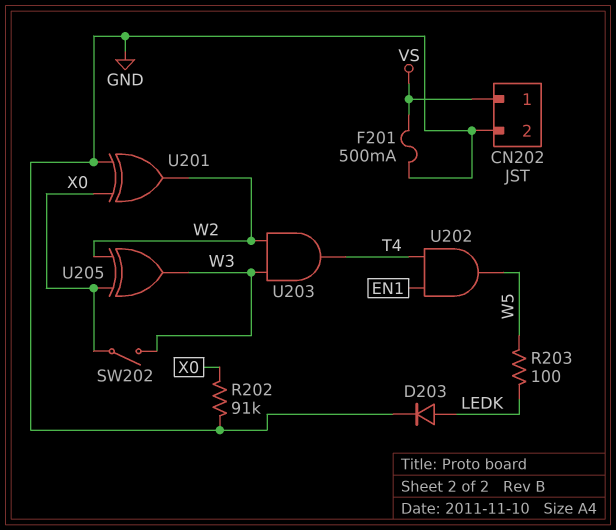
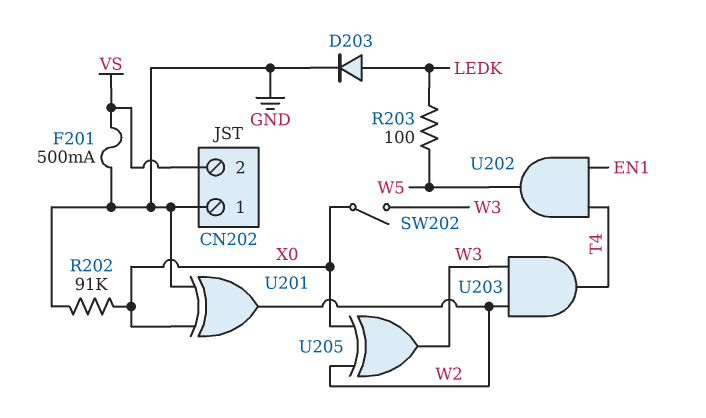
CN202 pin 1: VS -> GND
CN202 pin 2: GND -> VS

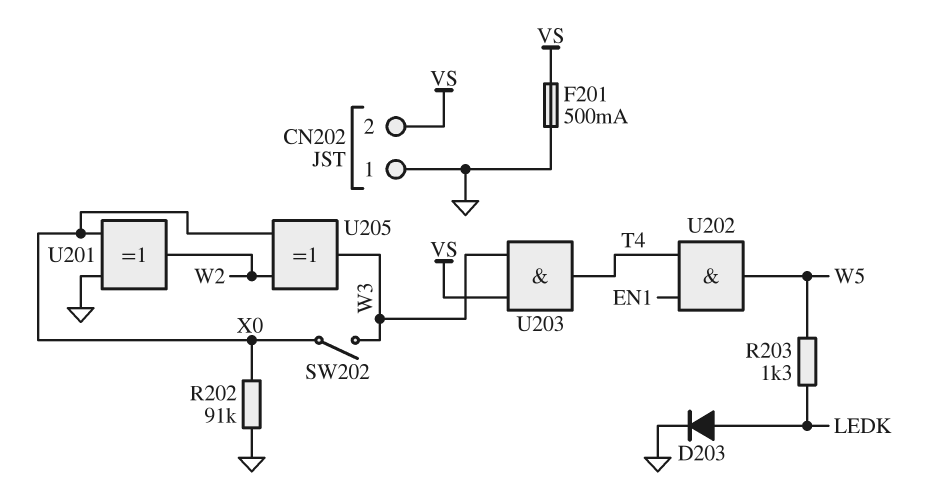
R203: 100 (LEDK, W5) -> 1.3k (LEDK, W5)
U203: AND (in W2, in W3, out T4) -> AND (in VS, in W3, out T4)

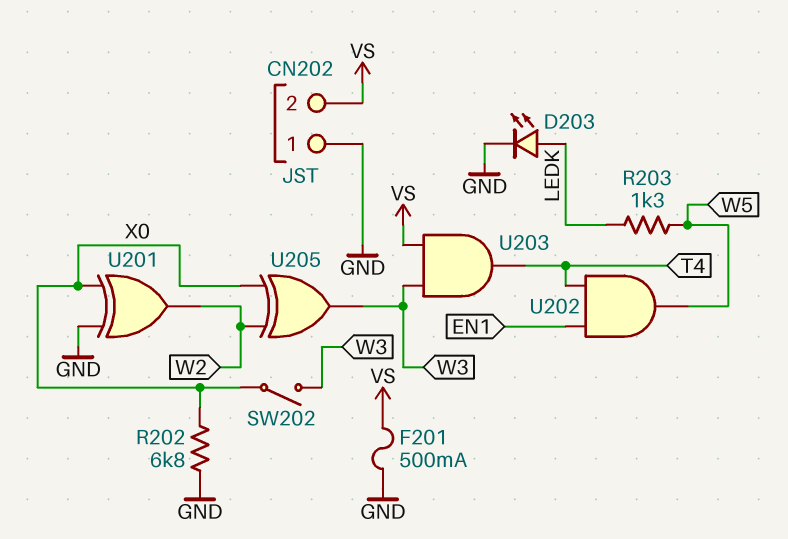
D203: diode (A LEDK, K GND) -> LED (A LEDK, K GND)
R202: 91k (GND, X0) -> 6.8k (GND, X0)

